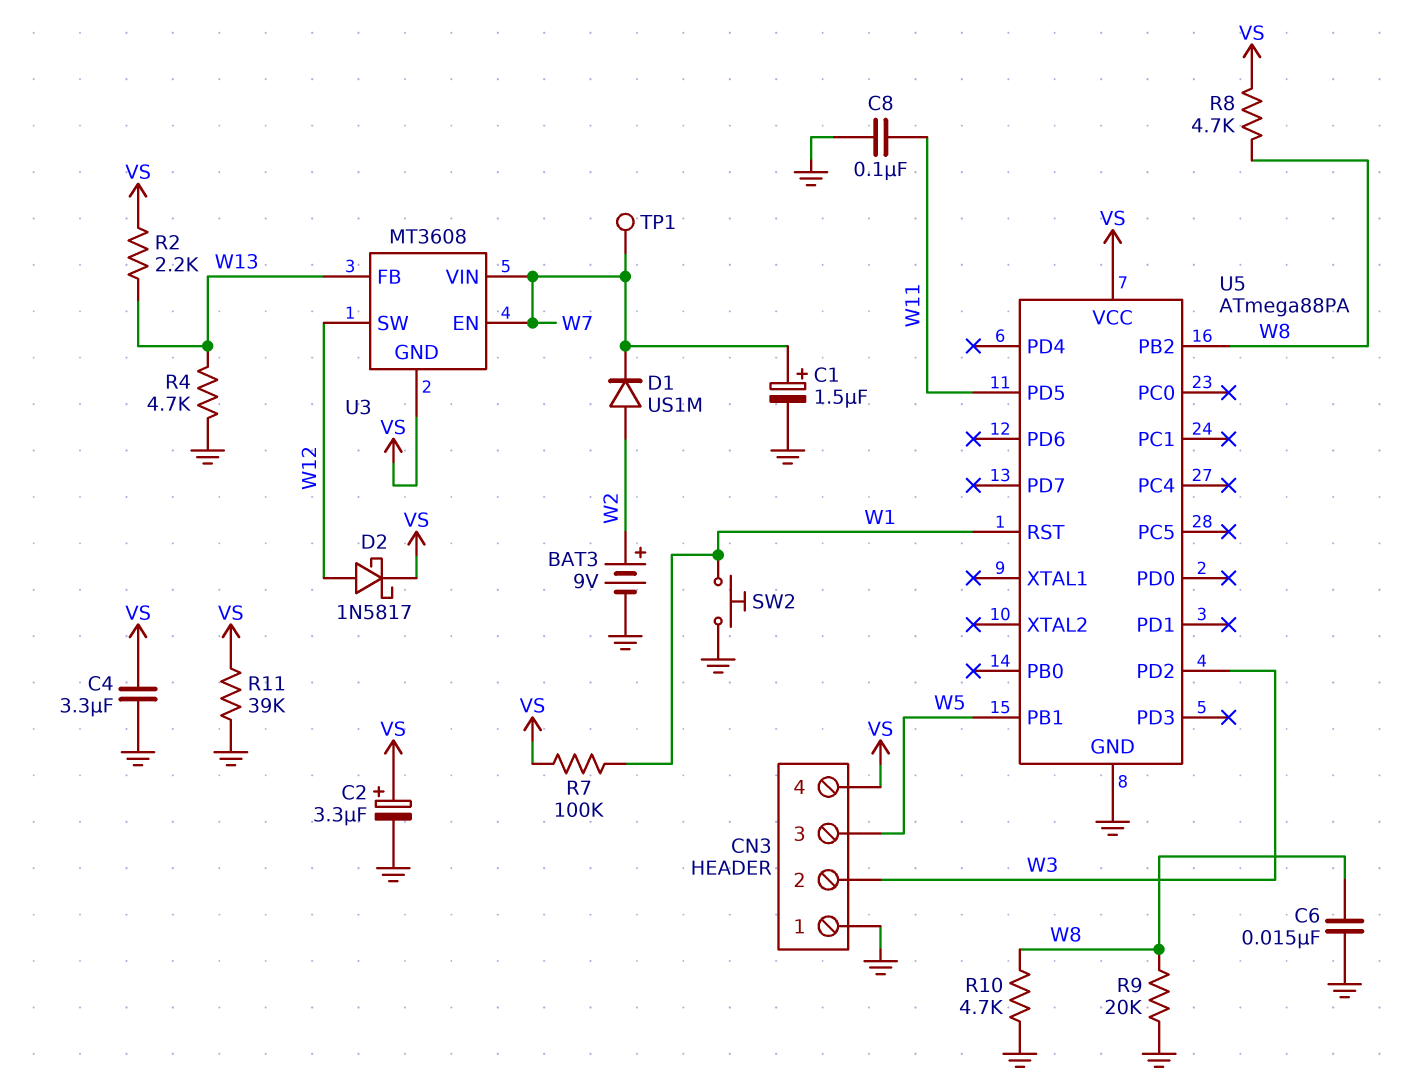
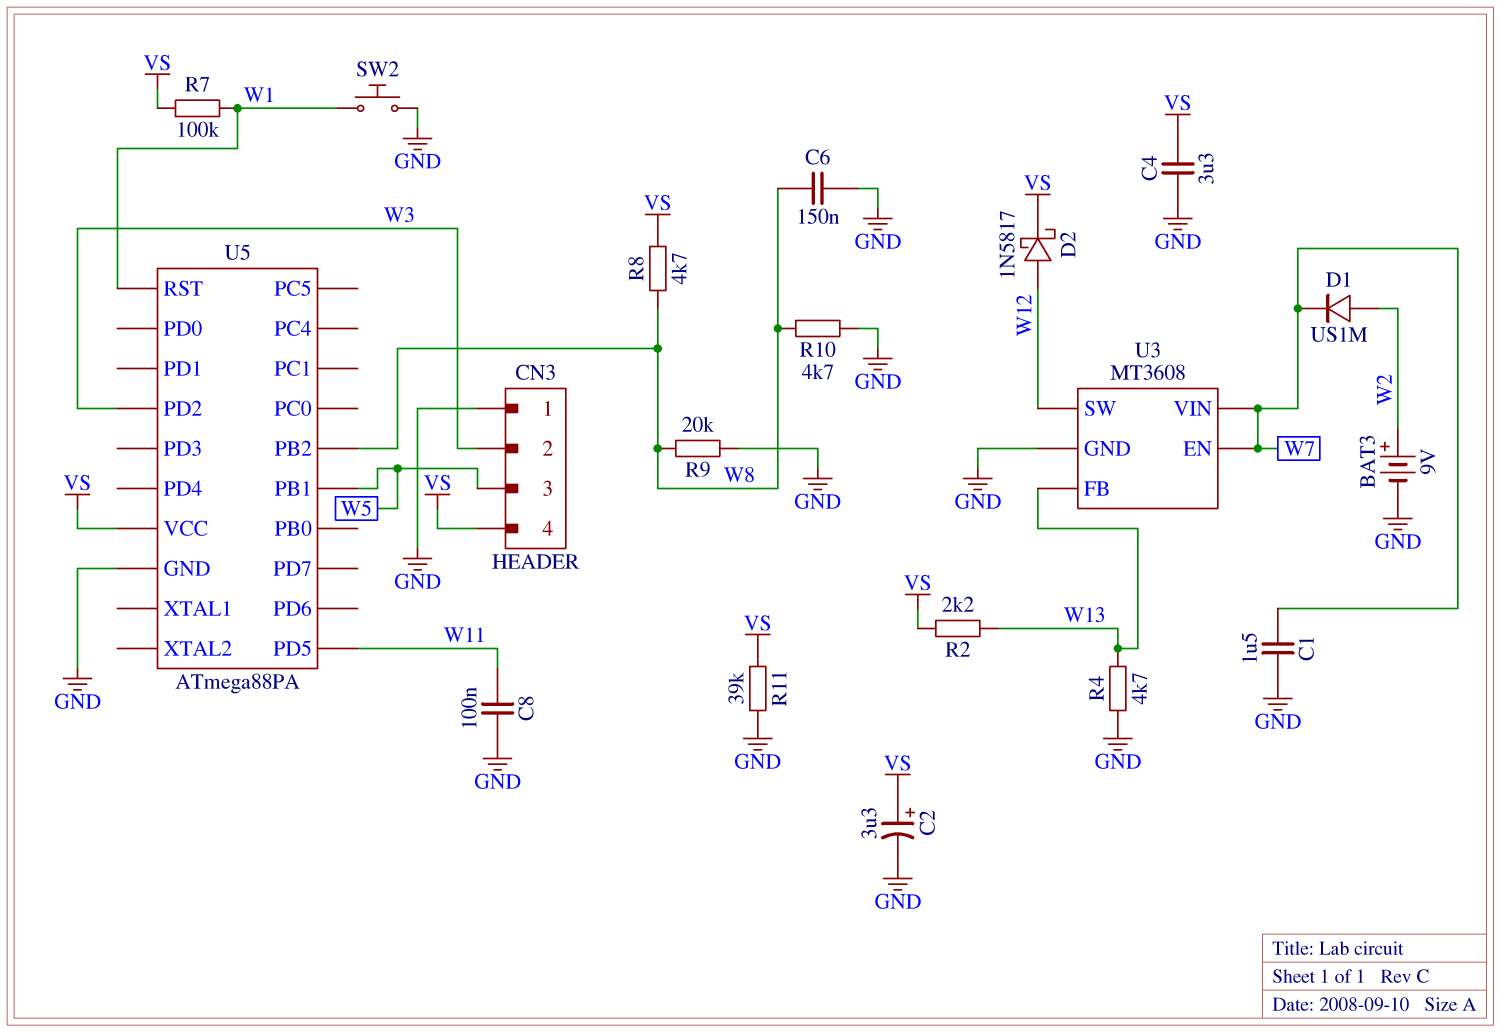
C1: 1.5uF (plus W7, minus GND) -> 1.5uF (GND, W7)
C6: 15nF (GND, W8) -> 150nF (GND, W8)
TP1: test point (W7) -> none
U3 pin GND: VS -> GND

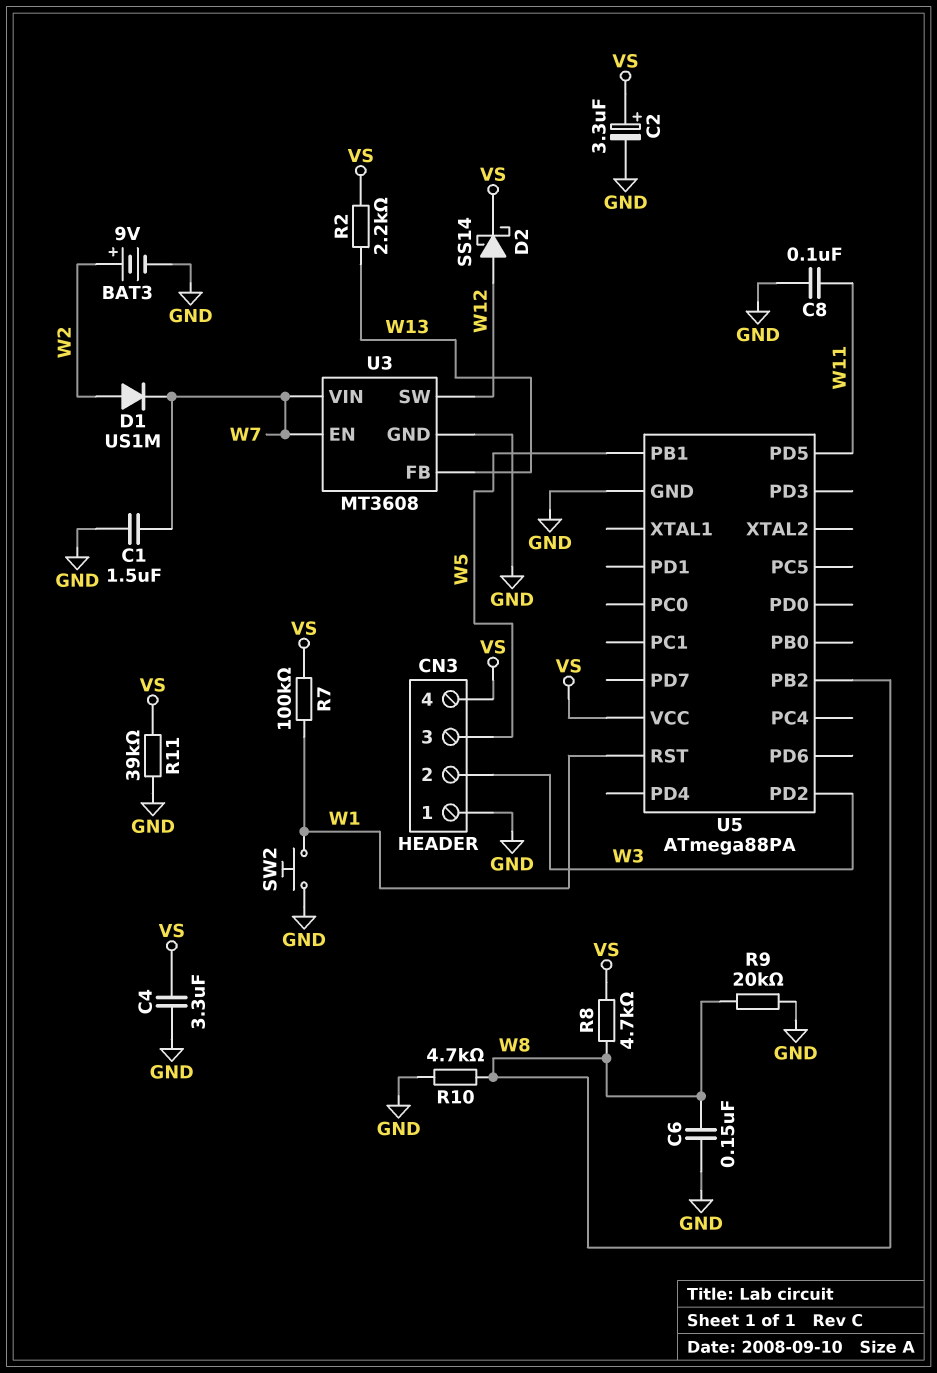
D2: schottky 1N5817 (A W12, K VS) -> schottky SS14 (A W12, K VS)
R4: 4.7k (GND, W13) -> none

